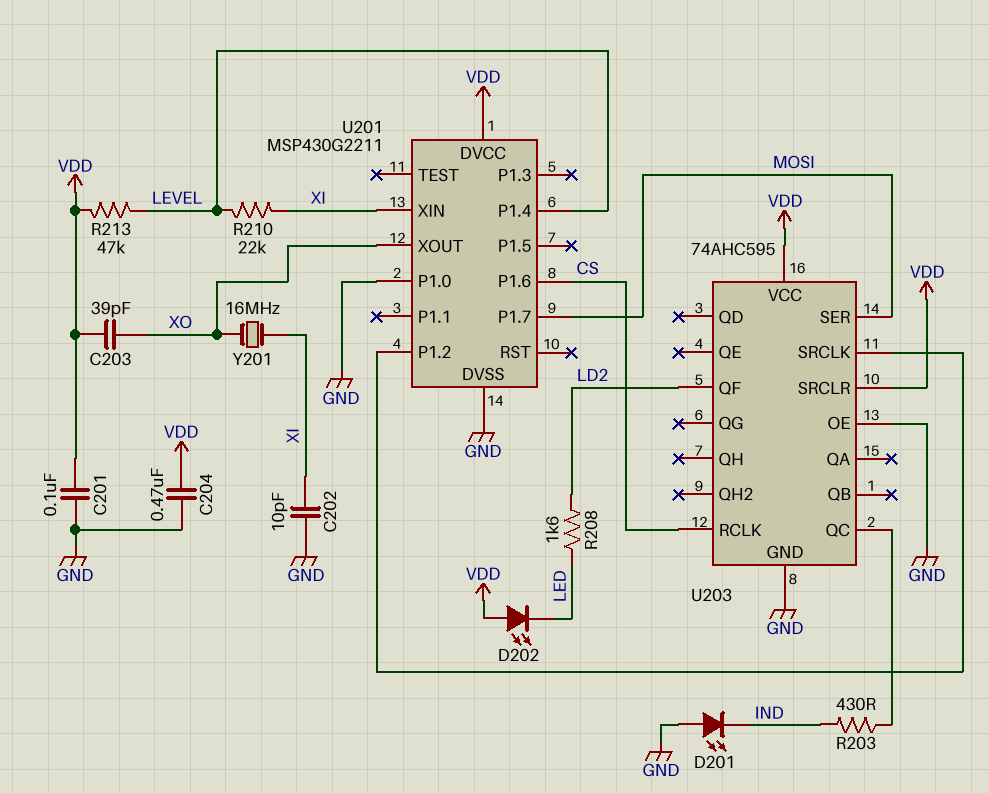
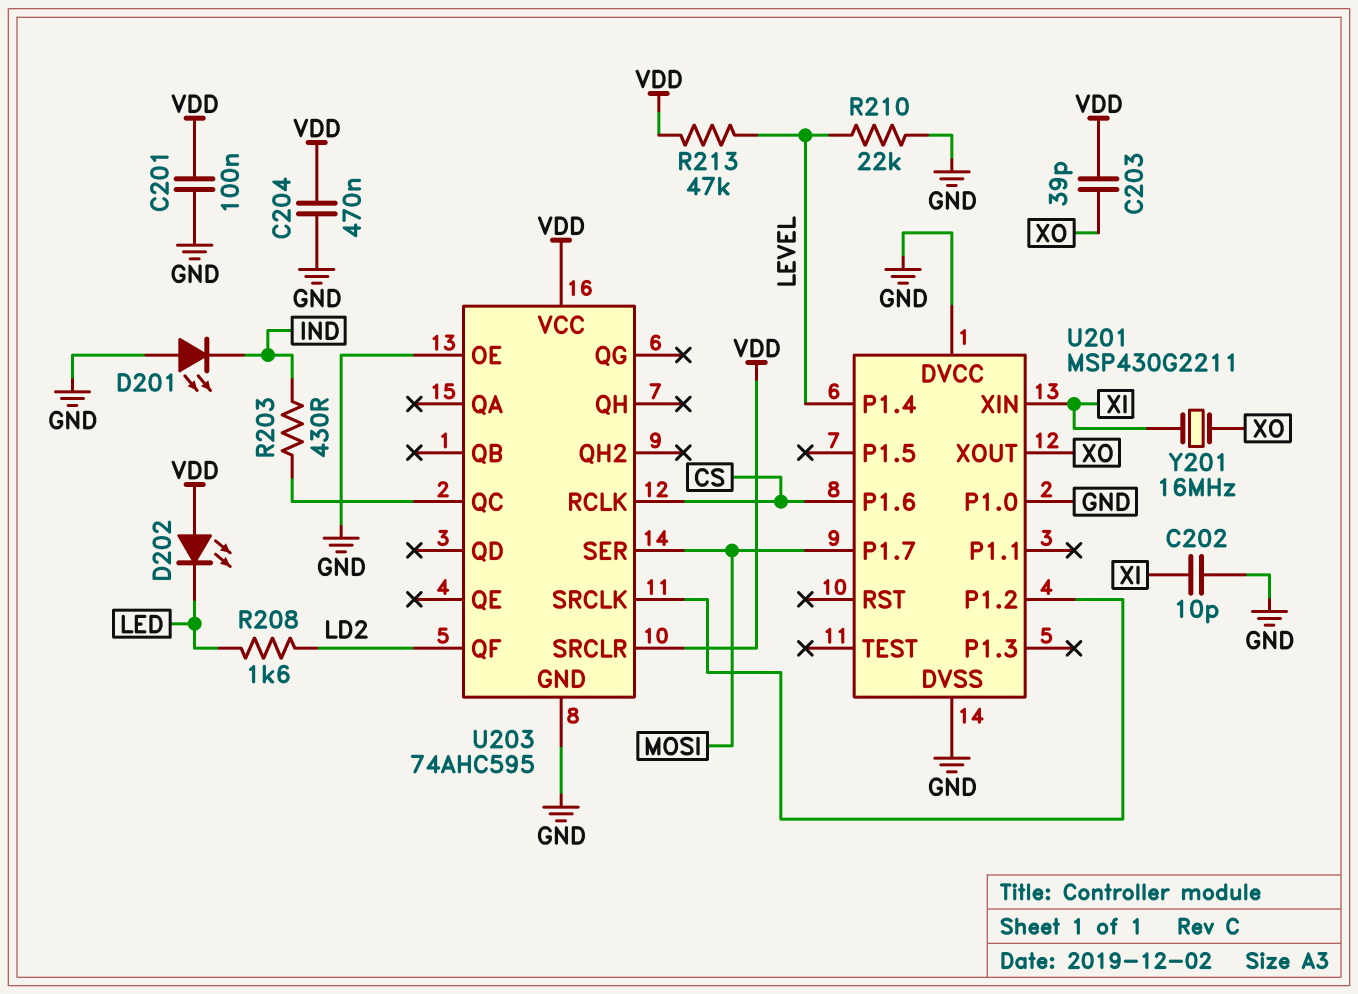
R210: 22k (LEVEL, XI) -> 22k (GND, LEVEL)
U201 pin DVCC: VDD -> GND

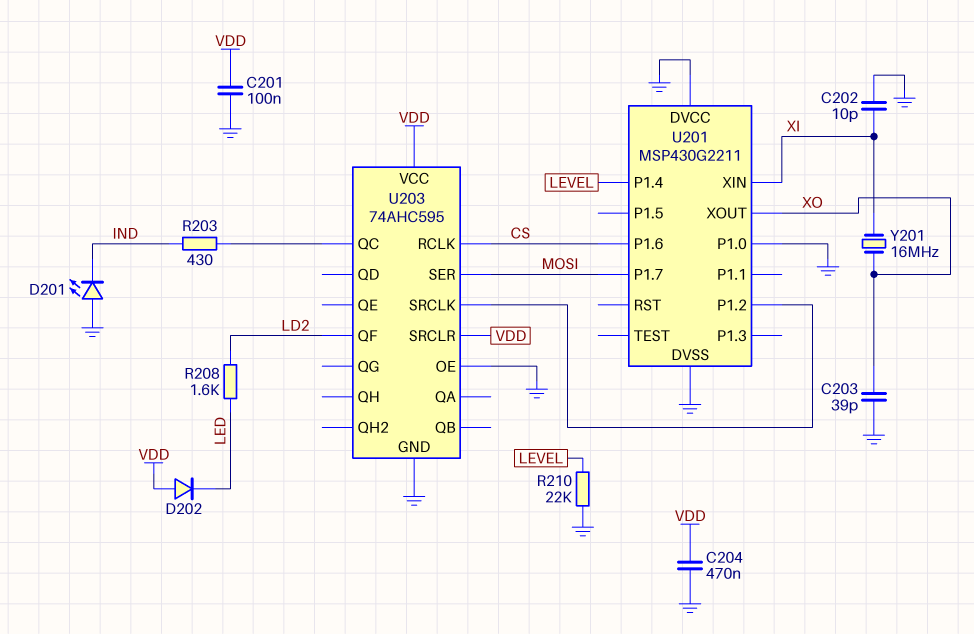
C203: 39pF (VDD, XO) -> 39pF (GND, XO)
D202: LED (A VDD, K LED) -> diode (A VDD, K LED)
R213: 47k (LEVEL, VDD) -> none

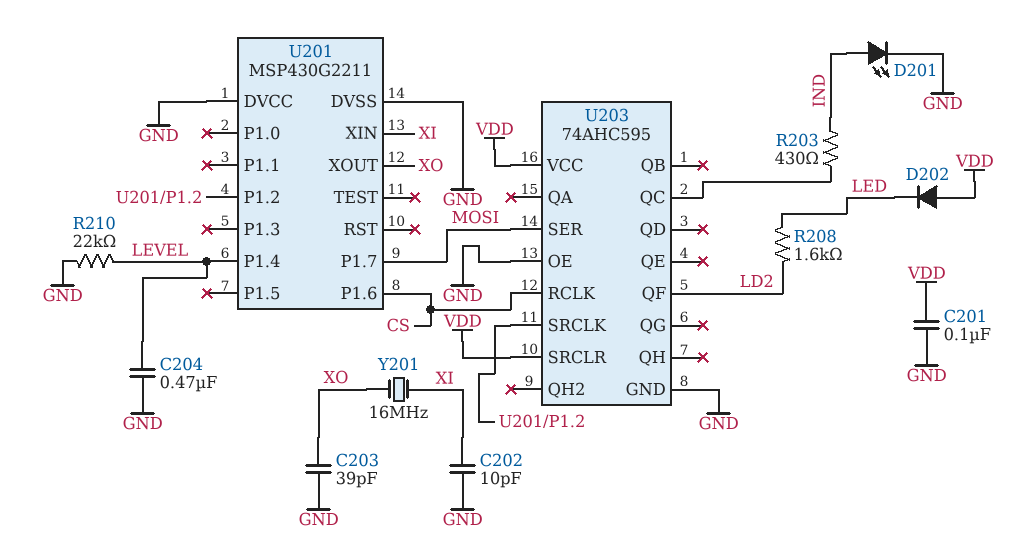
C204: 470nF (GND, VDD) -> 470nF (GND, LEVEL)
D201: LED (A GND, K IND) -> LED (A IND, K GND)
U201 pin P1.0: GND -> none

